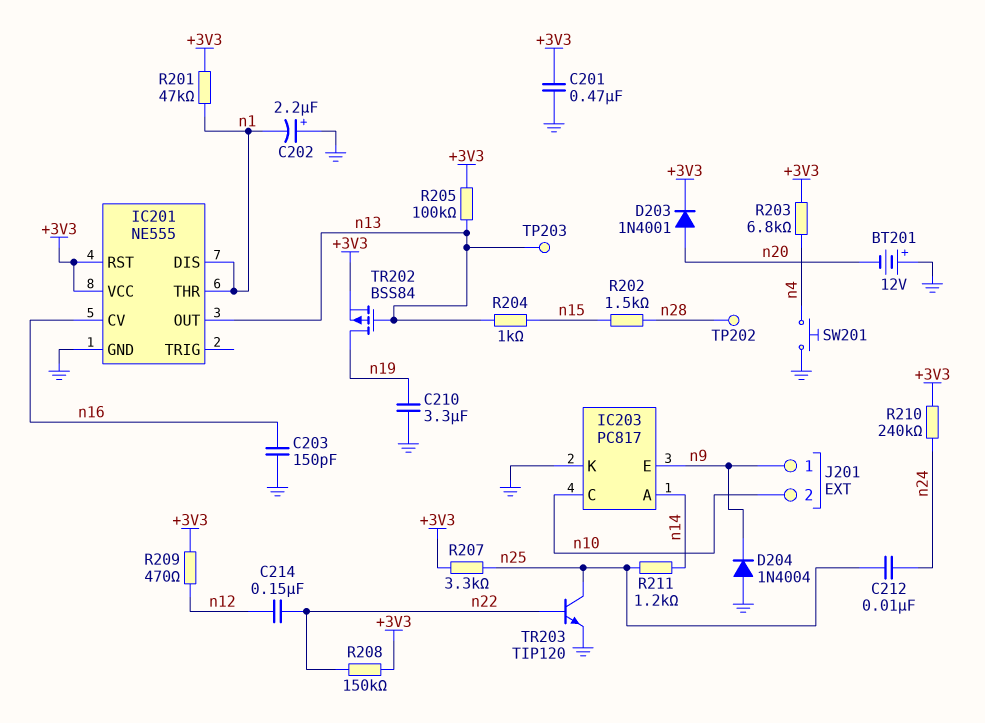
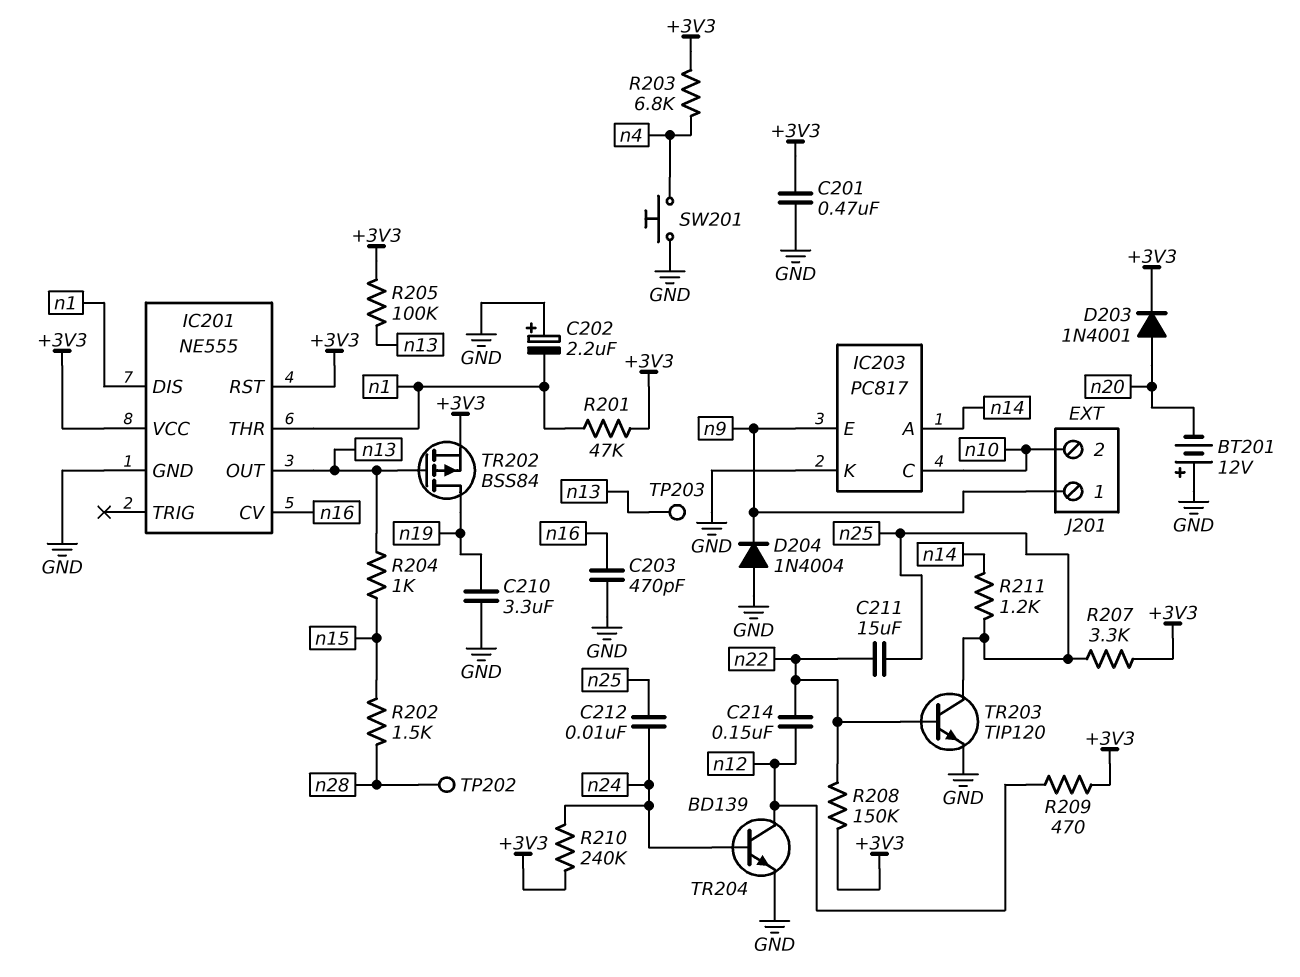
C203: 150pF (GND, n16) -> 470pF (GND, n16)
C211: none -> 15uF (n22, n25)
TR204: none -> NPN BD139 (B n24, C n12, E GND)

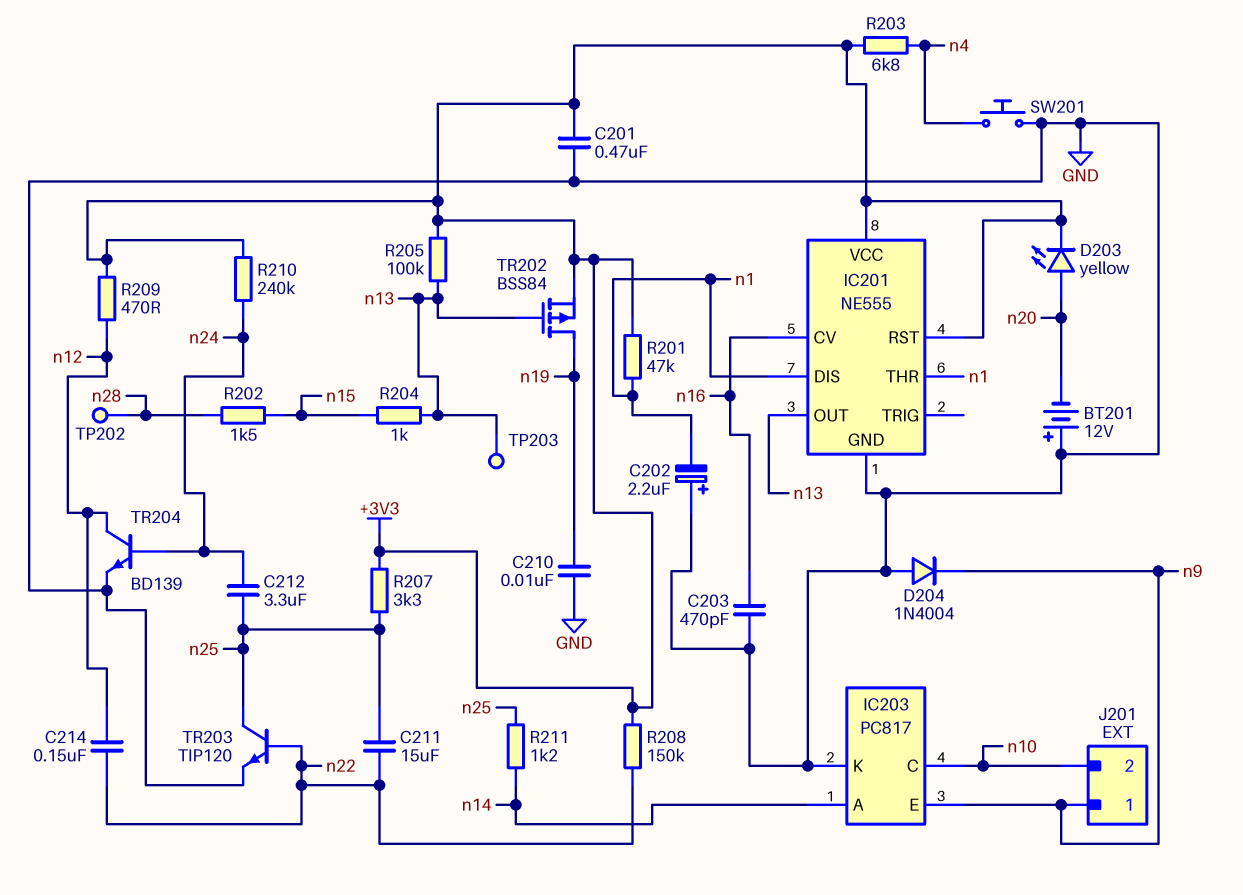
C210: 3.3uF (GND, n19) -> 10nF (GND, n19)
C212: 10nF (n24, n25) -> 3.3uF (n24, n25)
D203: diode 1N4001 (A n20, K +3V3) -> LED yellow (A n20, K +3V3)

